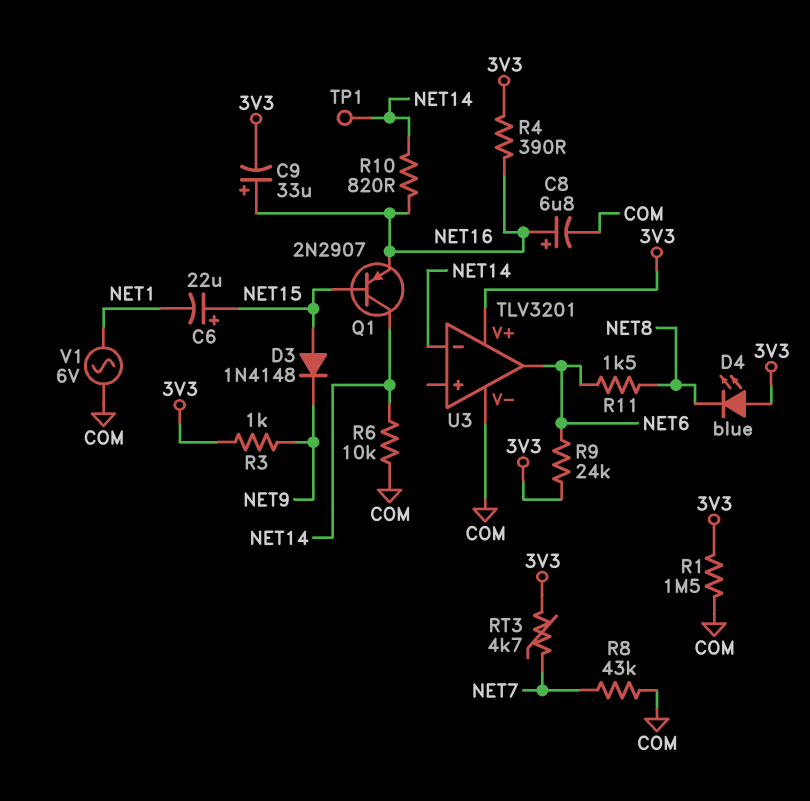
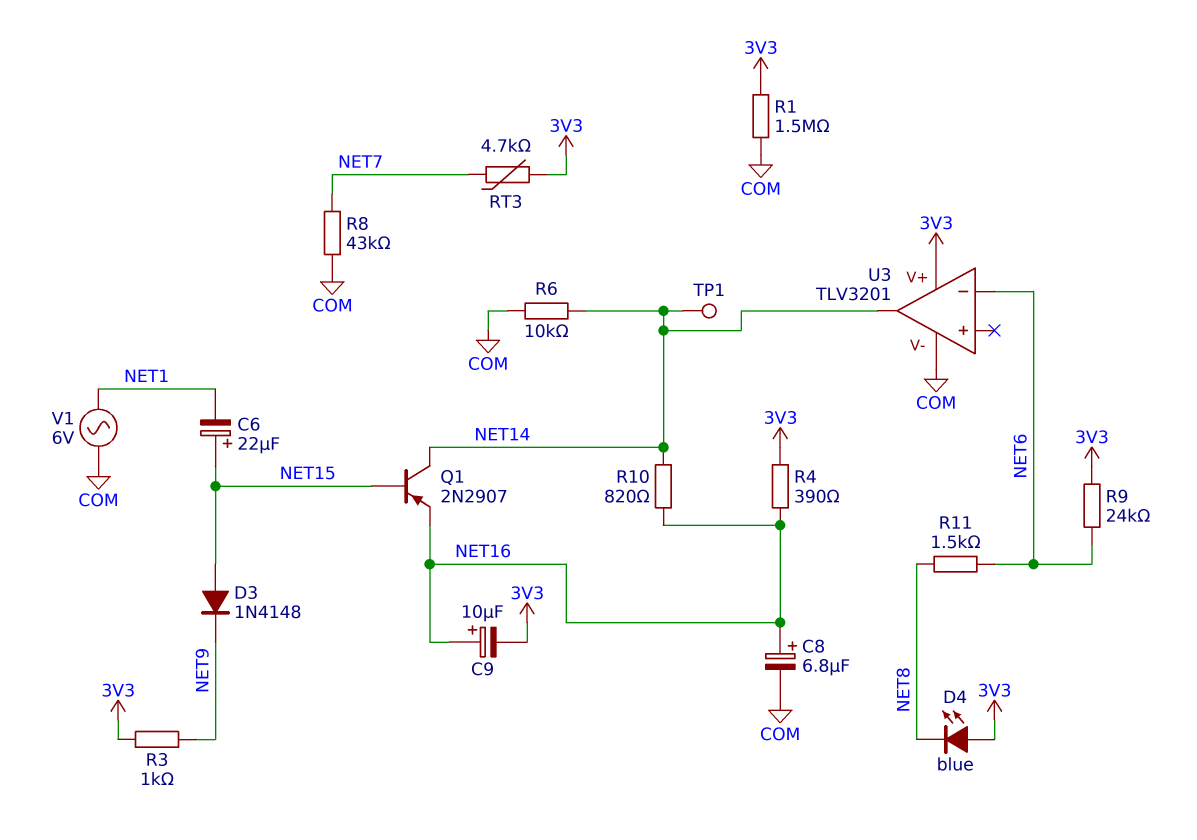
C9: 33uF (plus NET16, minus 3V3) -> 10uF (plus NET16, minus 3V3)
U3 pin in-: NET14 -> NET6
U3 pin out: NET6 -> NET14

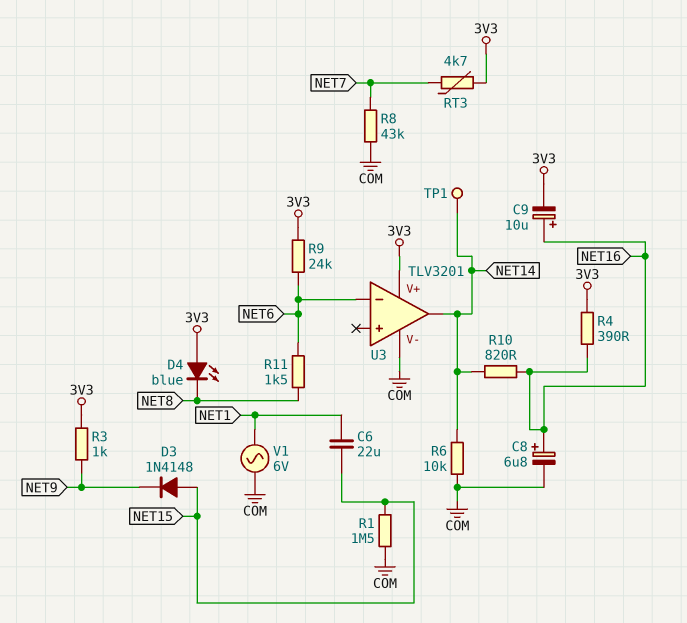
C6: 22uF (plus NET15, minus NET1) -> 22uF (NET1, NET15)
Q1: PNP 2N2907 (B NET15, C NET14, E NET16) -> none
R1: 1.5M (3V3, COM) -> 1.5M (COM, NET15)

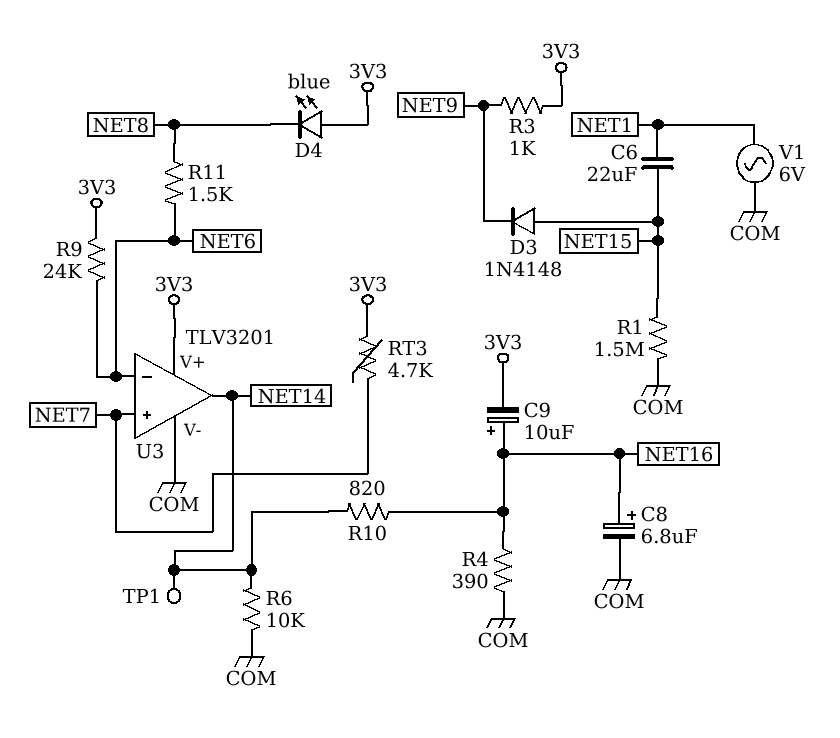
R4: 390 (3V3, NET16) -> 390 (COM, NET16)
R8: 43k (COM, NET7) -> none
U3 pin in+: none -> NET7

